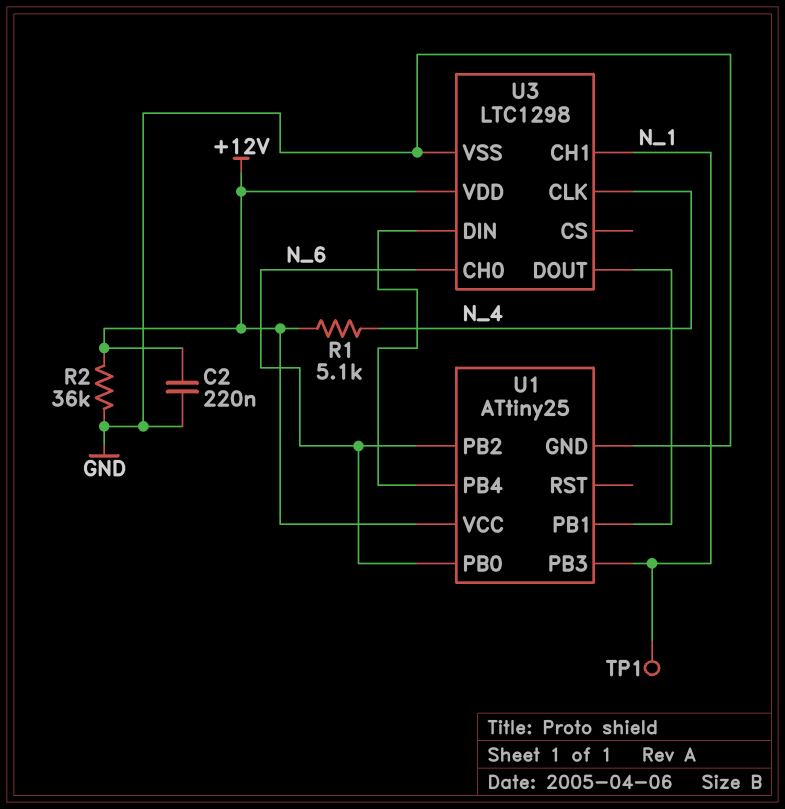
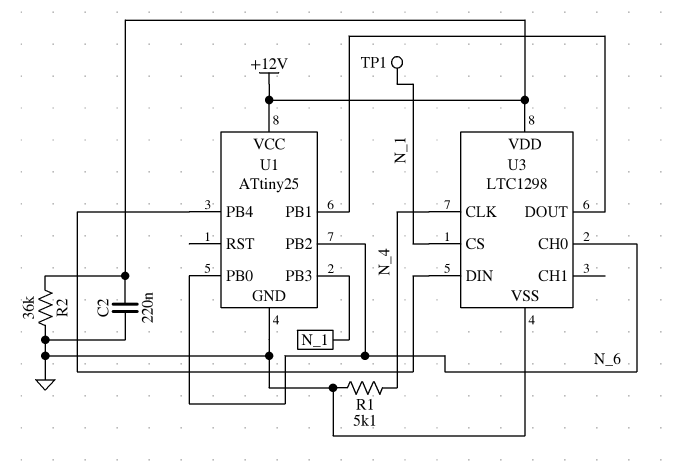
R1: 5.1k (+12V, N_4) -> 5.1k (GND, N_4)
U3 pin CH1: N_1 -> none
U3 pin CS: none -> N_1

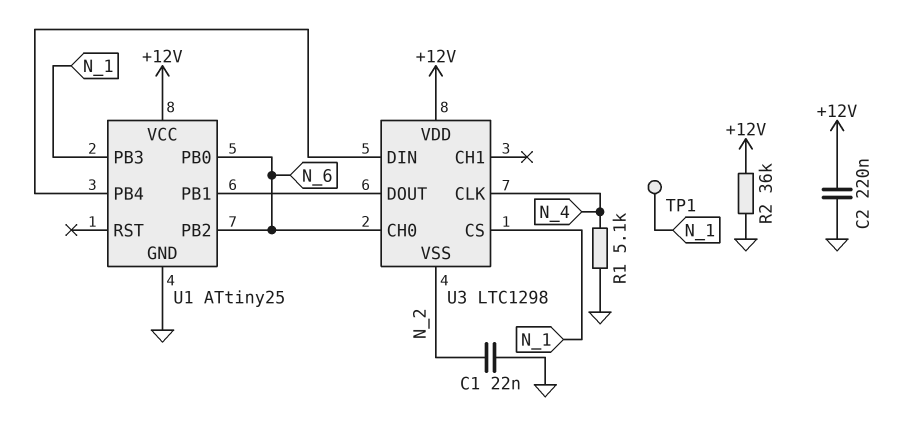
C1: none -> 22nF (GND, N_2)
U3 pin VSS: GND -> N_2

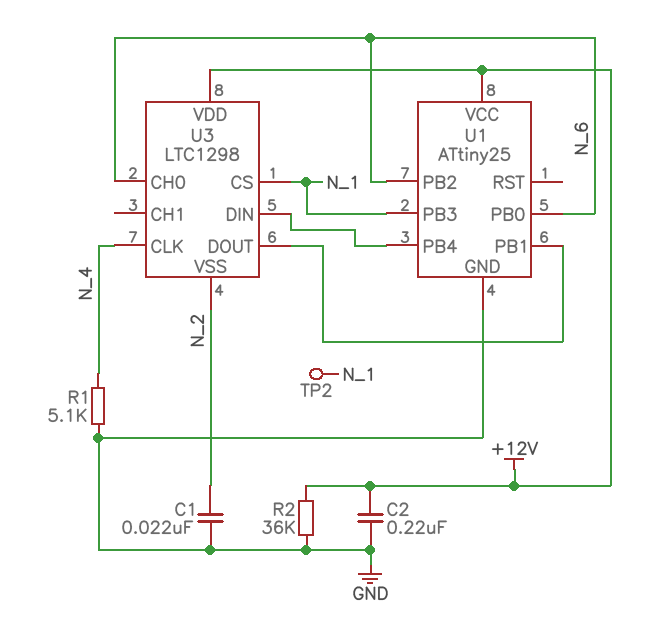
TP1: test point (N_1) -> none
TP2: none -> test point (N_1)

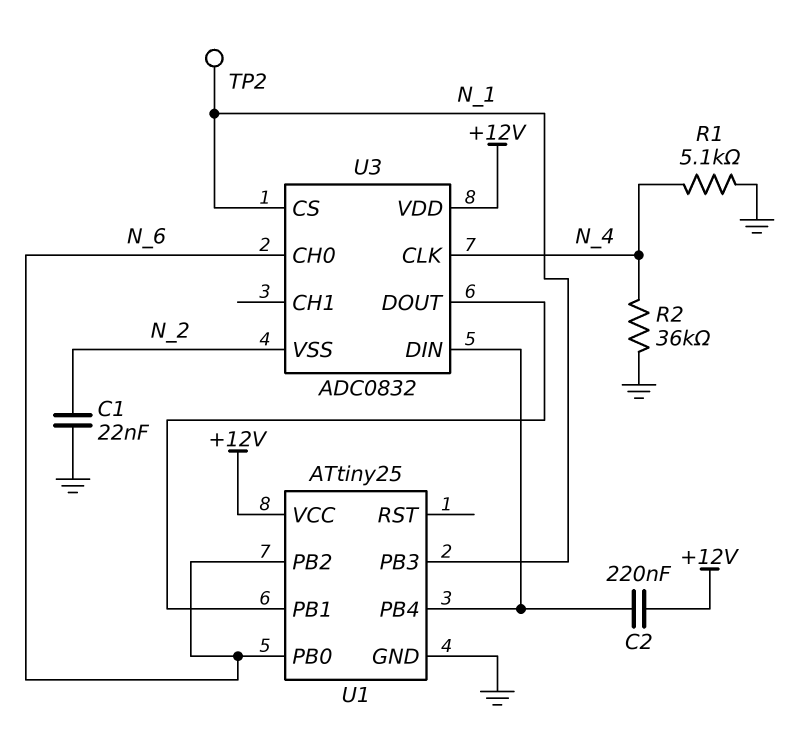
C2: 220nF (+12V, GND) -> 220nF (+12V, U1/PB4)
R2: 36k (+12V, GND) -> 36k (GND, N_4)
U3: LTC1298 -> ADC0832

